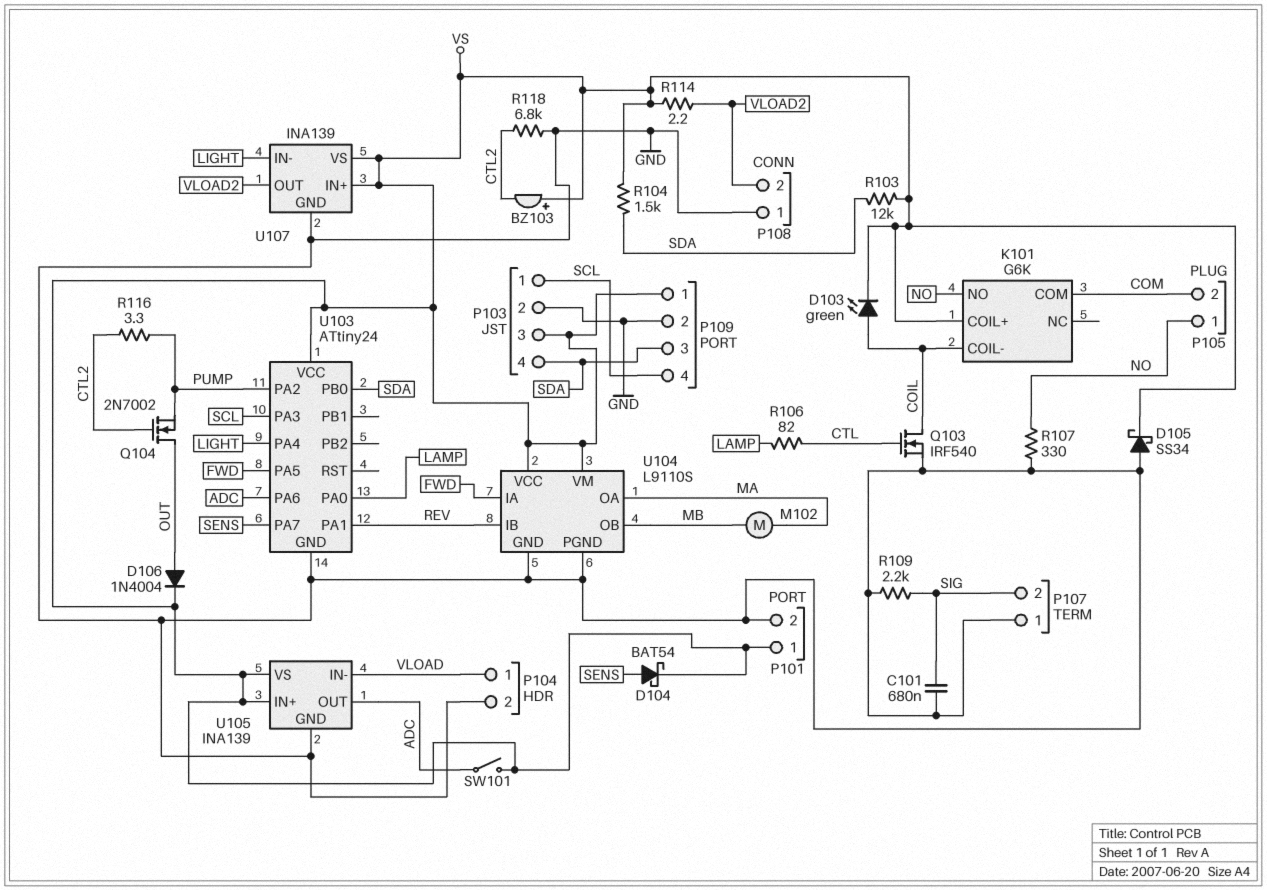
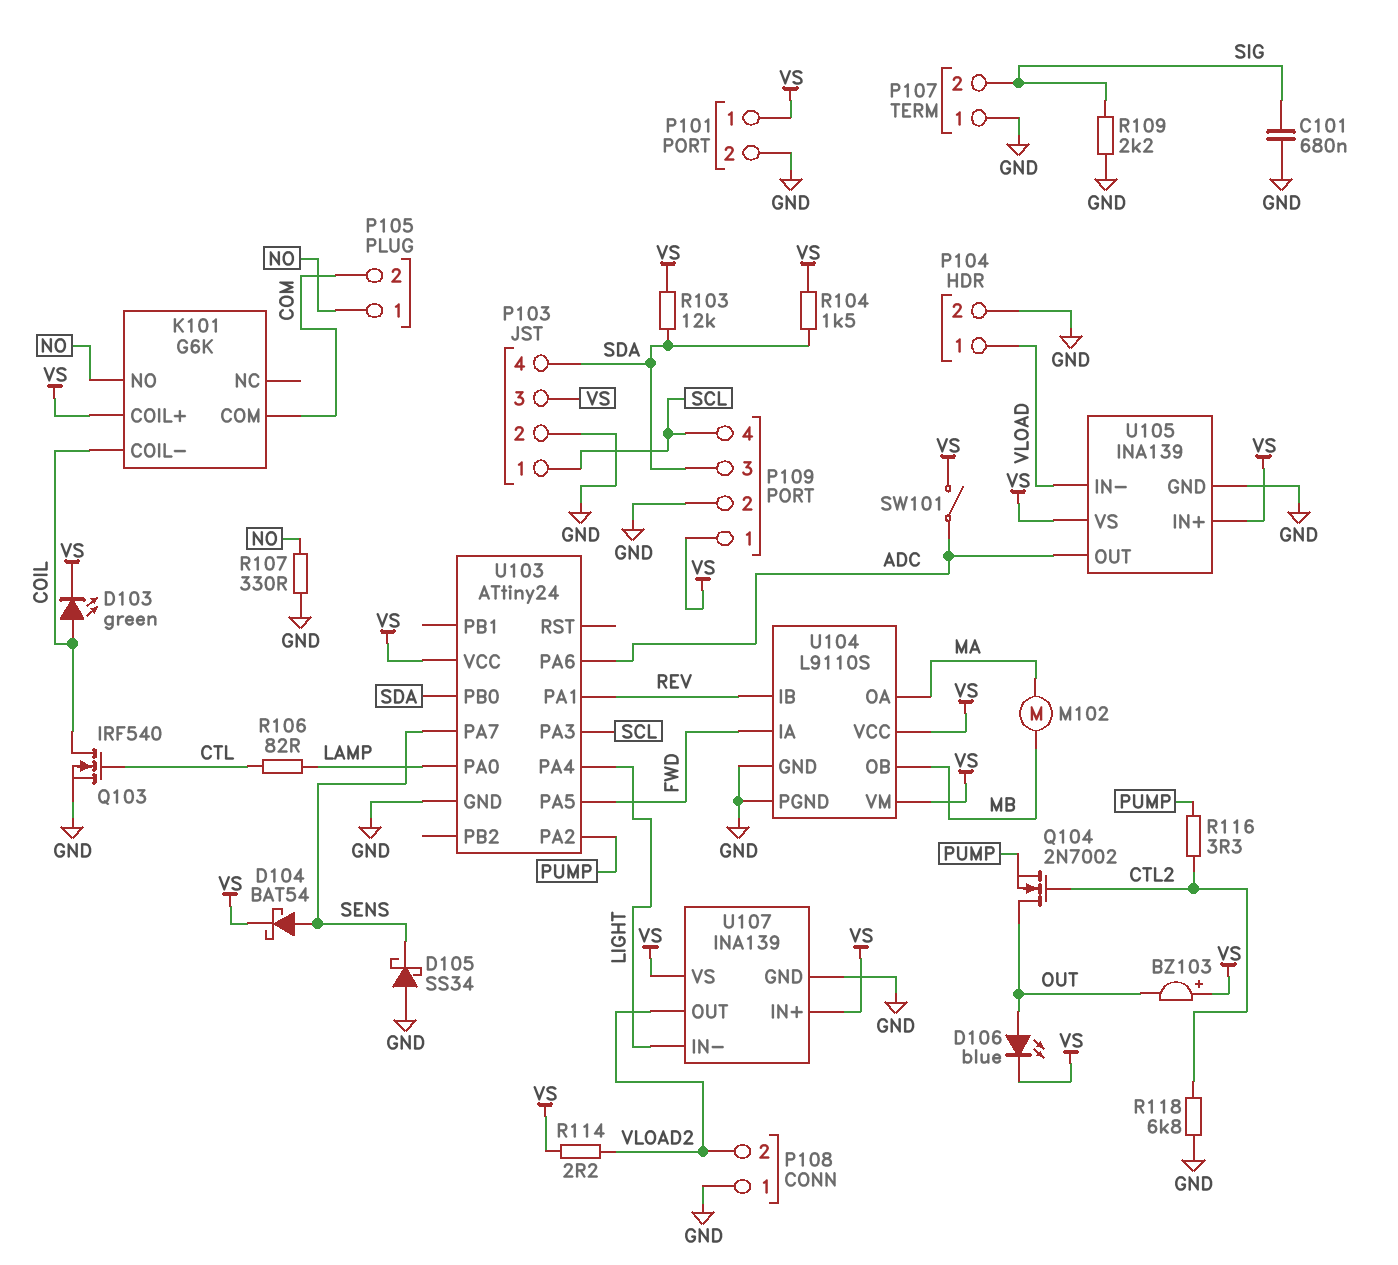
BZ103: buzzer (plus VS, minus CTL2) -> buzzer (plus VS, minus OUT)
D105: schottky SS34 (A GND, K VS) -> schottky SS34 (A GND, K SENS)
D106: diode 1N4004 (A OUT, K VS) -> LED blue (A OUT, K VS)

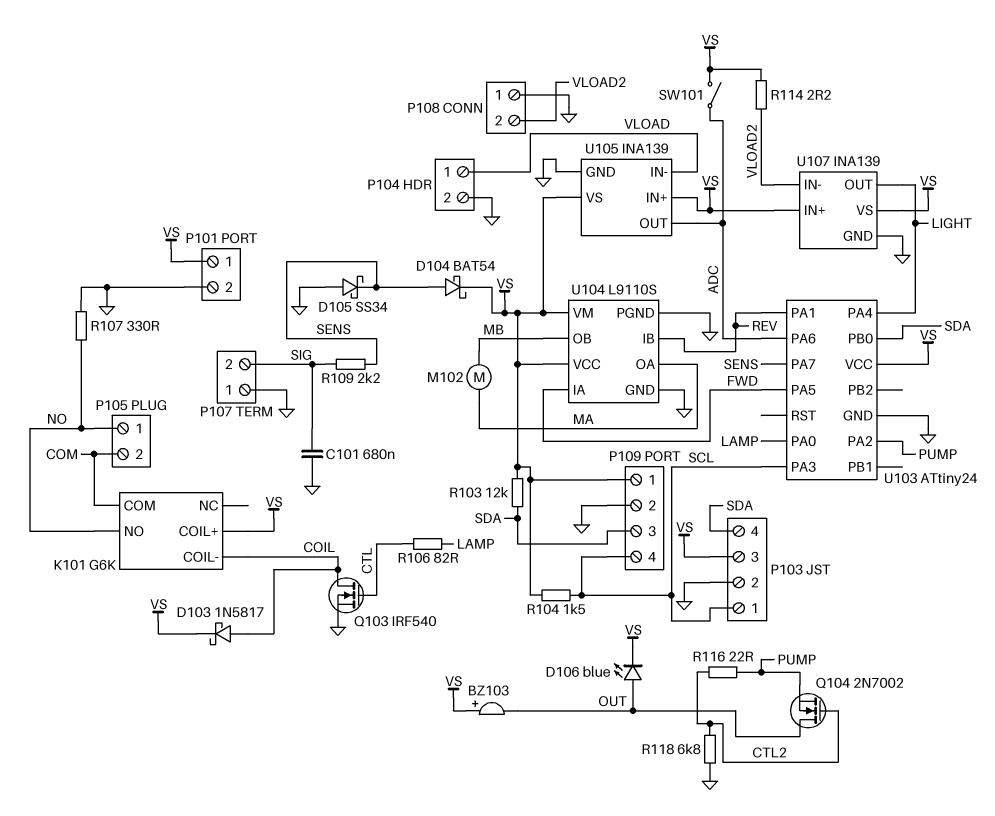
D103: LED green (A COIL, K VS) -> schottky 1N5817 (A COIL, K VS)
R104: 1.5k (SDA, VS) -> 1.5k (SCL, VS)
R109: 2.2k (GND, SIG) -> 2.2k (SENS, SIG)
R116: 3.3 (CTL2, PUMP) -> 22 (CTL2, PUMP)
U107 pin IN-: LIGHT -> VLOAD2
U107 pin OUT: VLOAD2 -> LIGHT

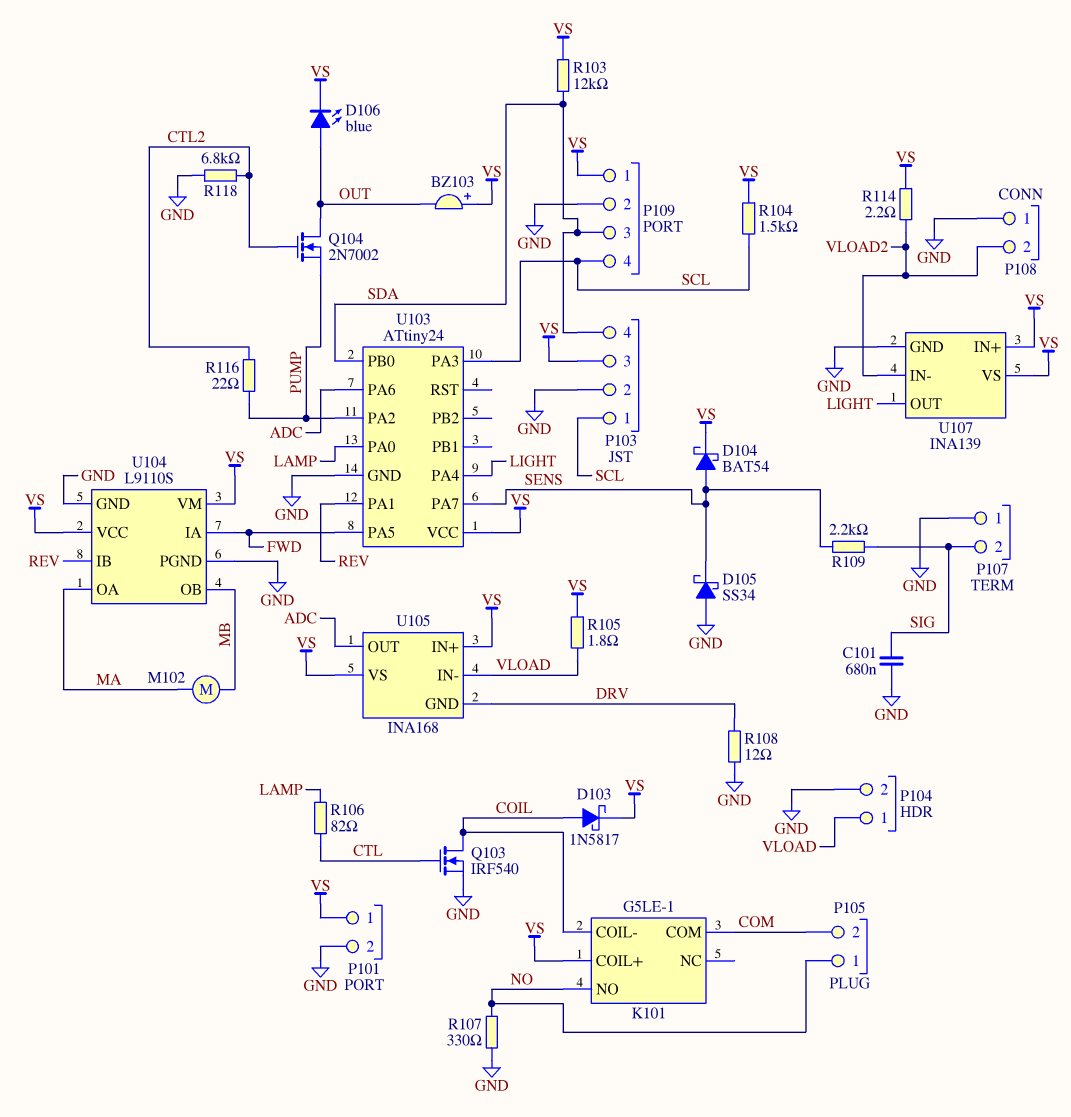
K101: G6K -> G5LE-1
R105: none -> 1.8 (VLOAD, VS)
R108: none -> 12 (DRV, GND)
SW101: switch (ADC, VS) -> none
U105: INA139 -> INA168
U105 pin GND: GND -> DRV

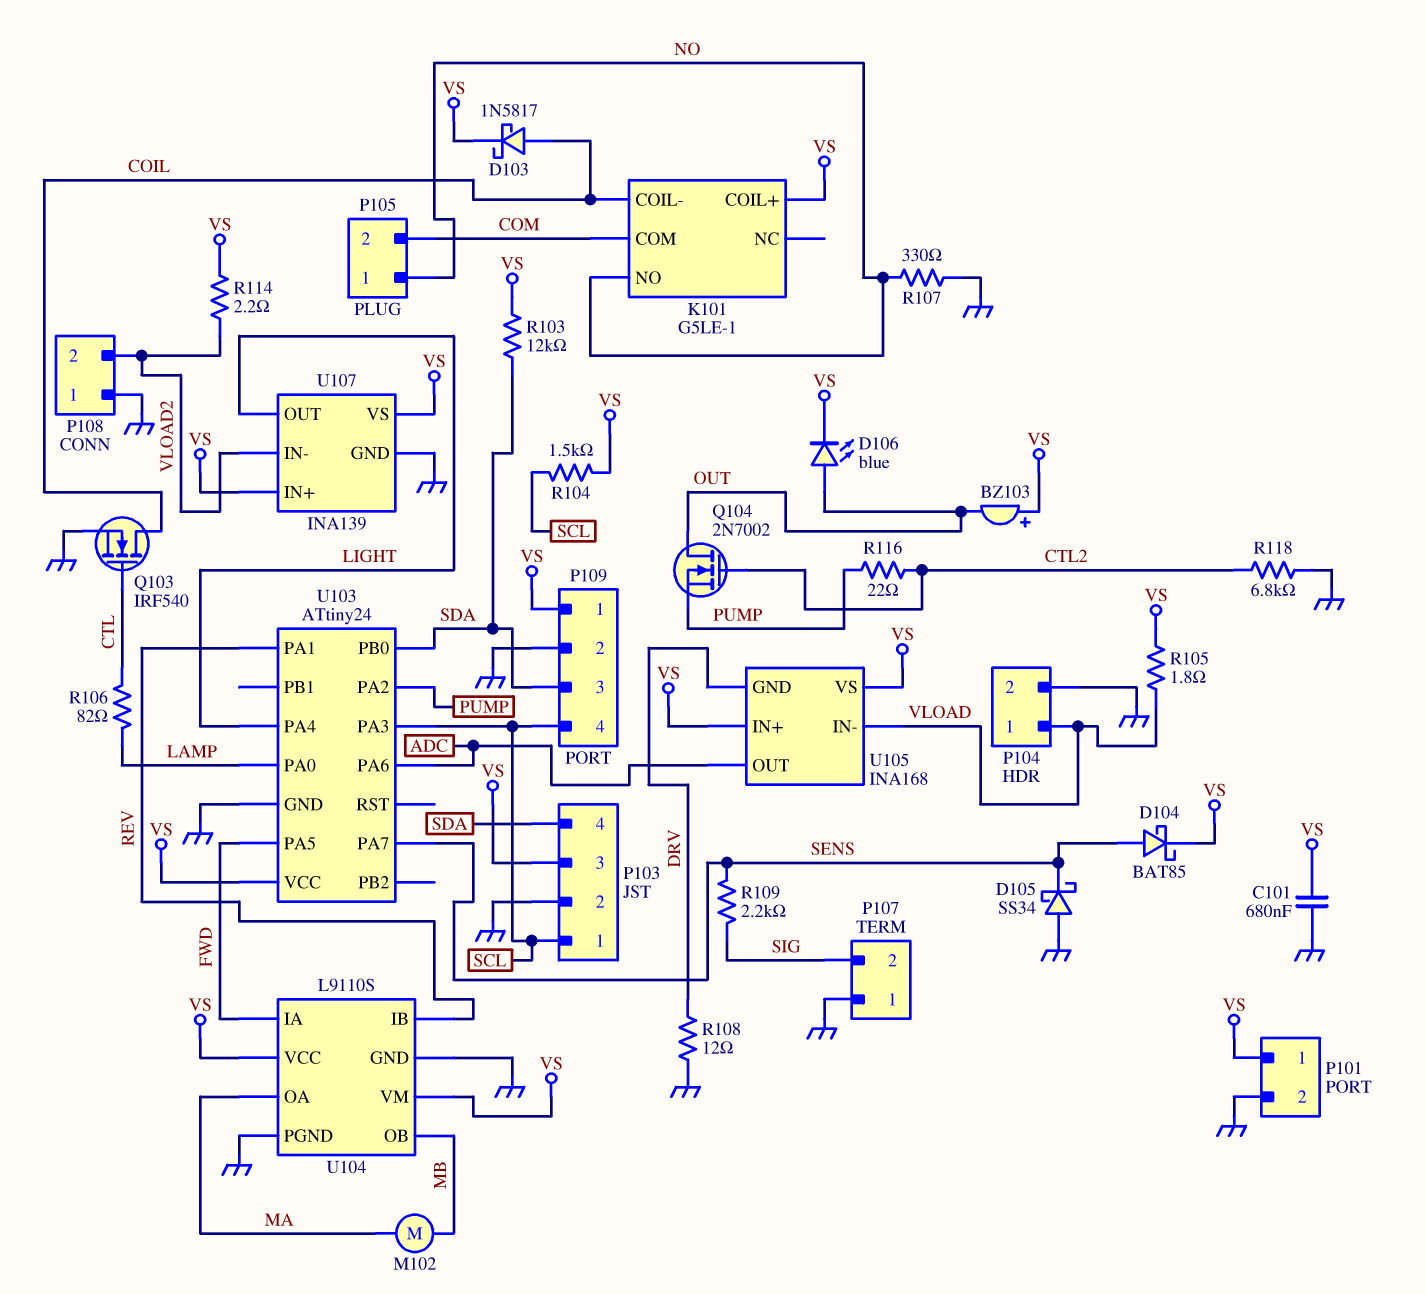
C101: 680nF (GND, SIG) -> 680nF (GND, VS)
D104: schottky BAT54 (A SENS, K VS) -> schottky BAT85 (A SENS, K VS)

